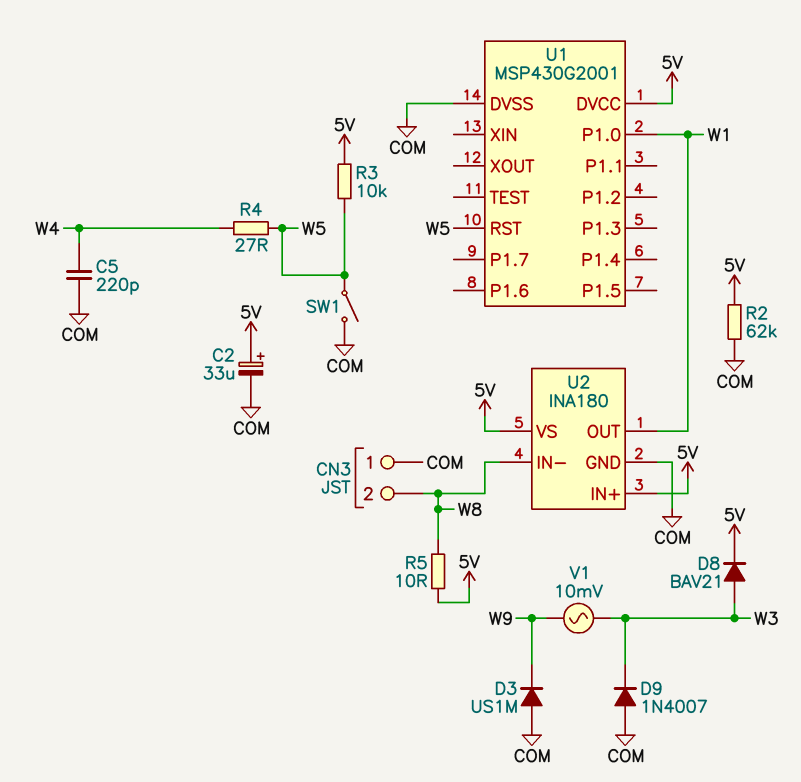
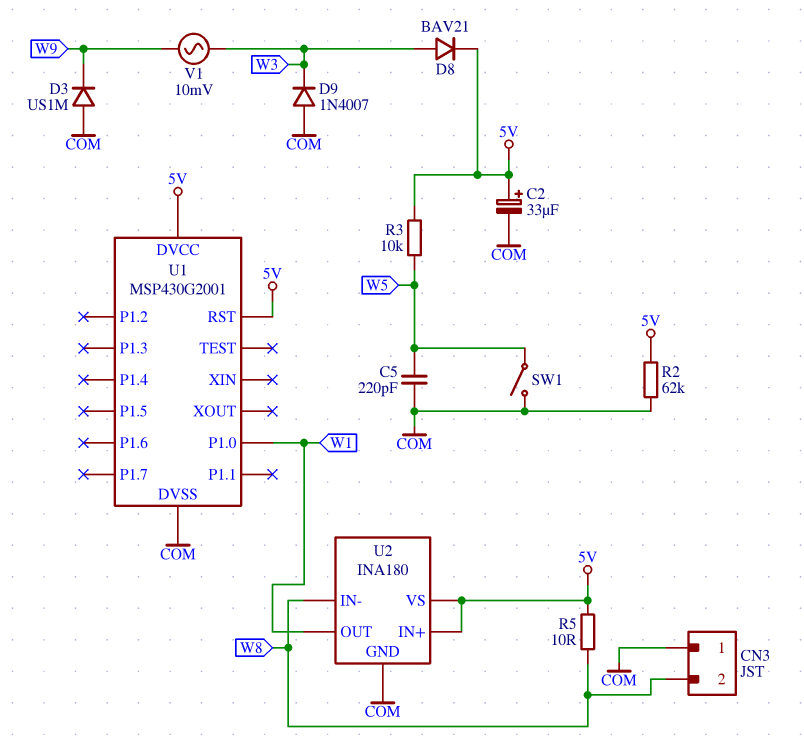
C5: 220pF (COM, W4) -> 220pF (COM, W5)
R4: 27 (W4, W5) -> none
U1 pin RST: W5 -> 5V

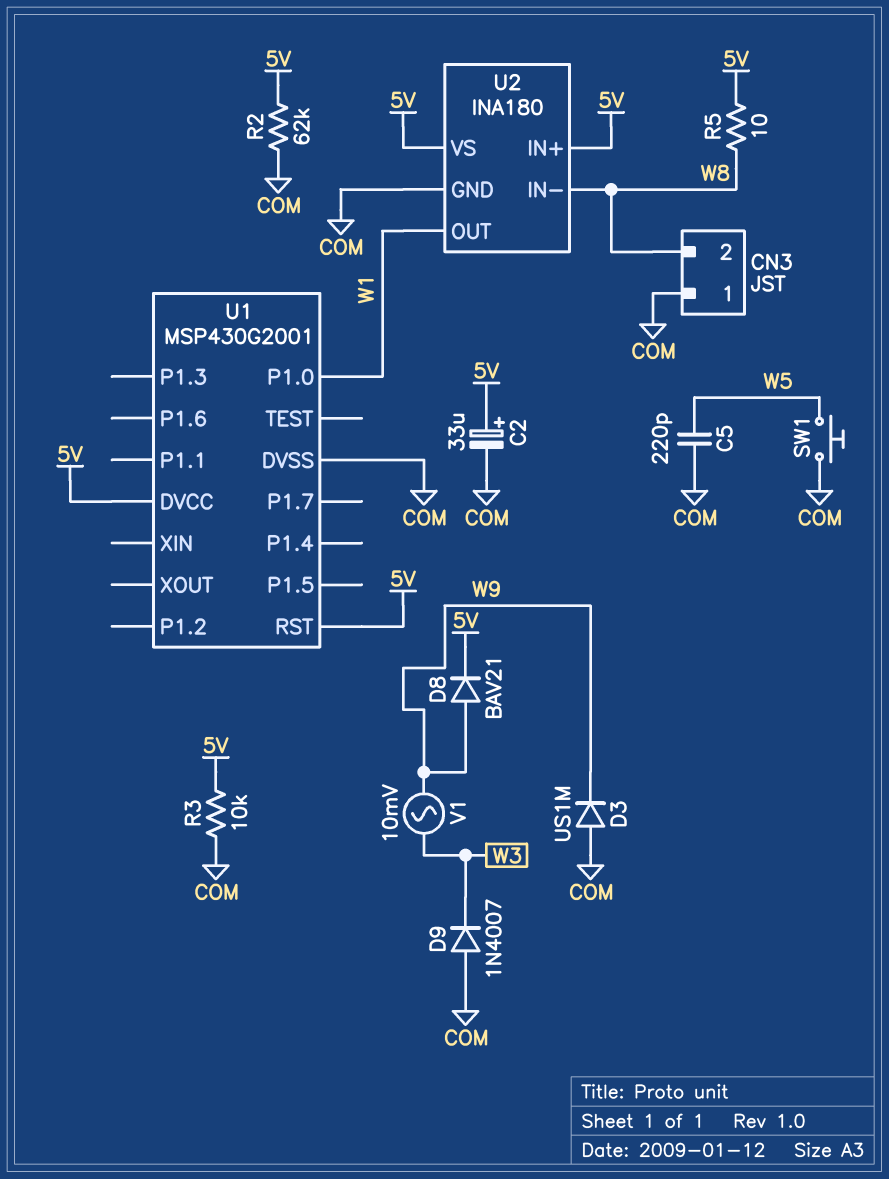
D8: diode BAV21 (A W3, K 5V) -> diode BAV21 (A W9, K 5V)
R3: 10k (5V, W5) -> 10k (5V, COM)
SW1: switch (COM, W5) -> button (COM, W5)

